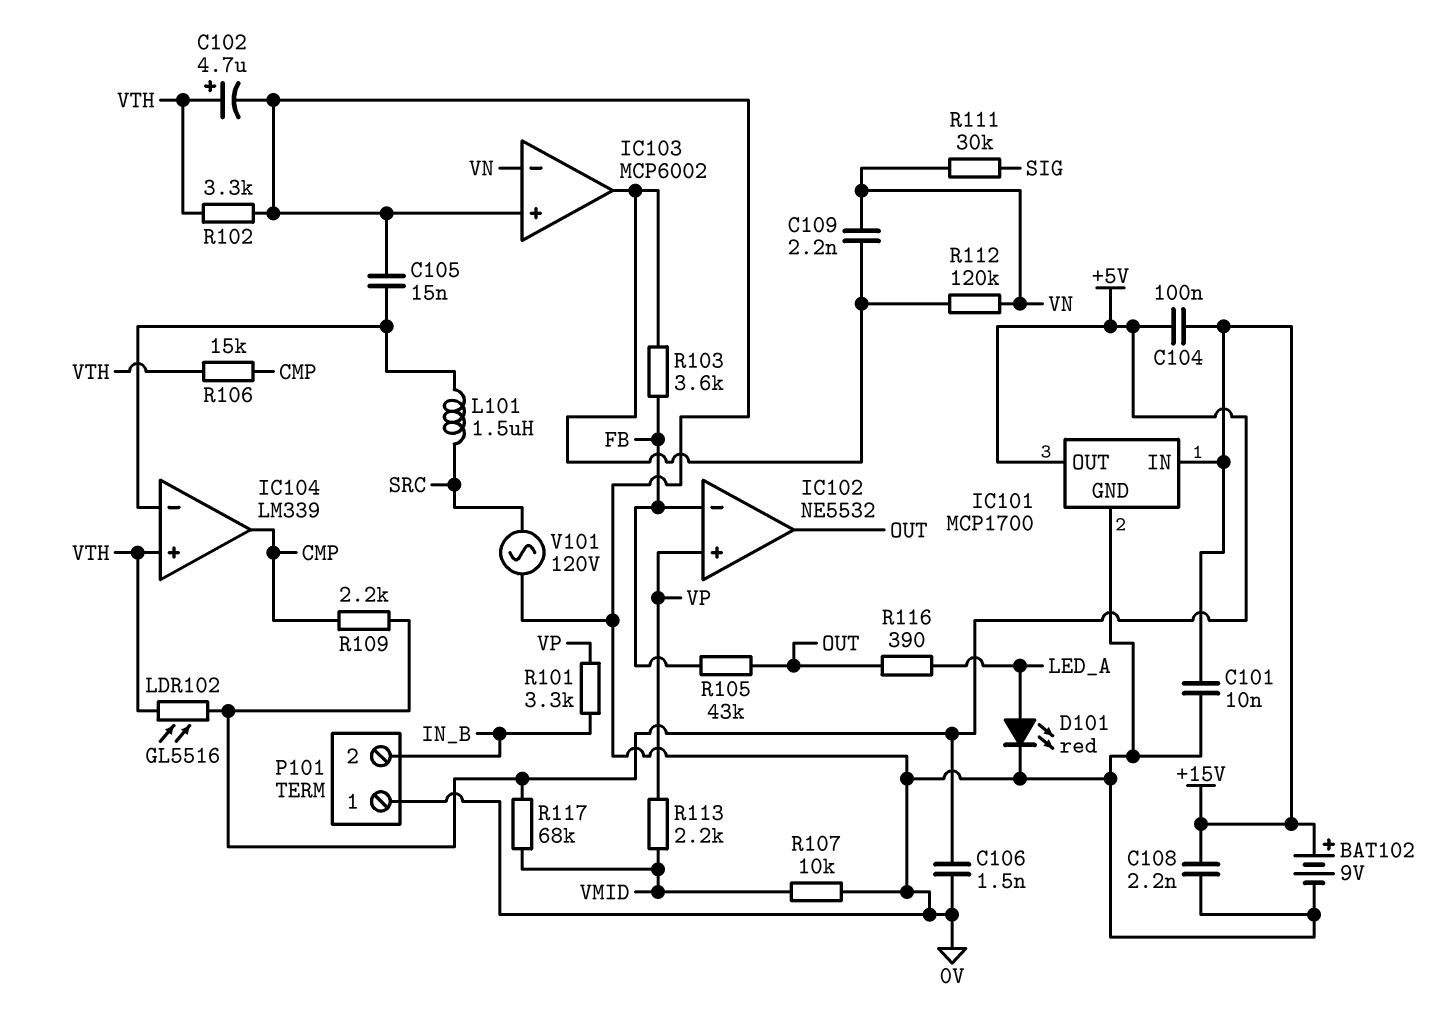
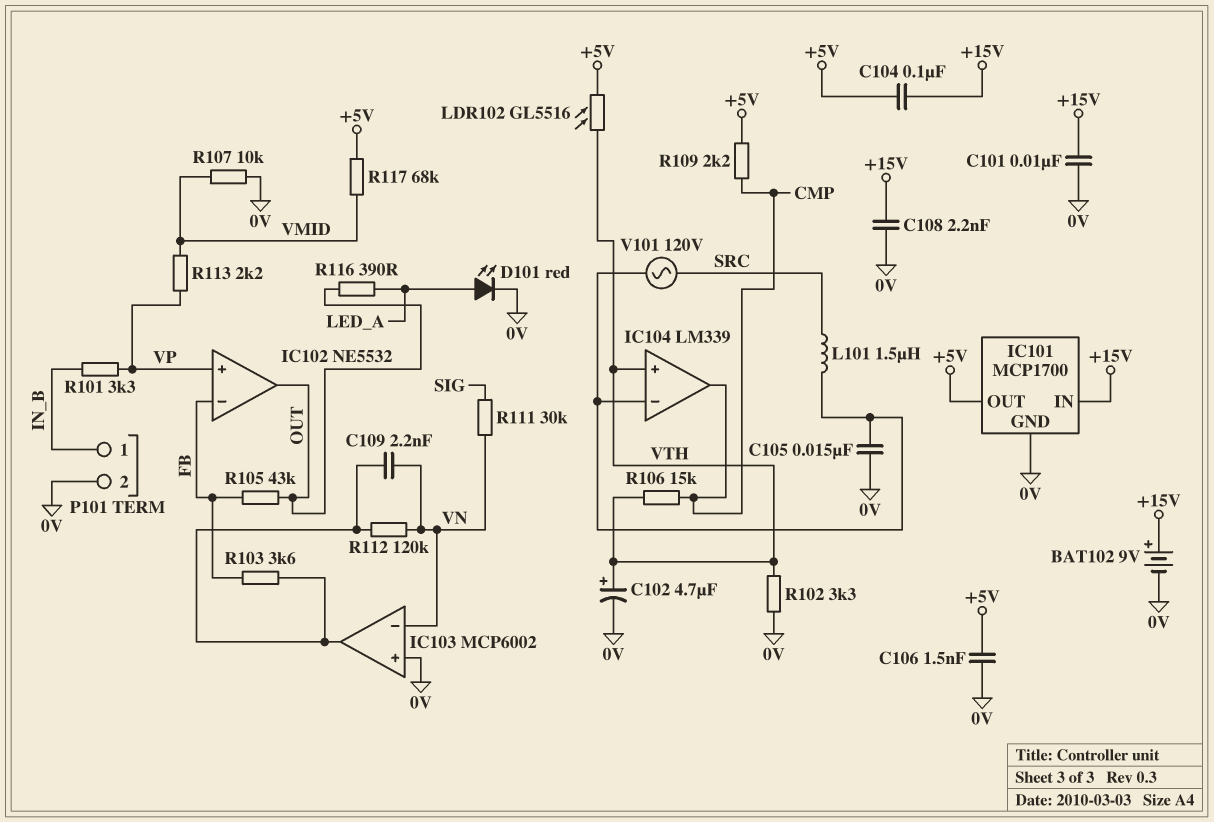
P101 pin 1: 0V -> IN_B
P101 pin 2: IN_B -> 0V
V101: AC 120V (0V, SRC) -> AC 120V (IC104/in-, SRC)

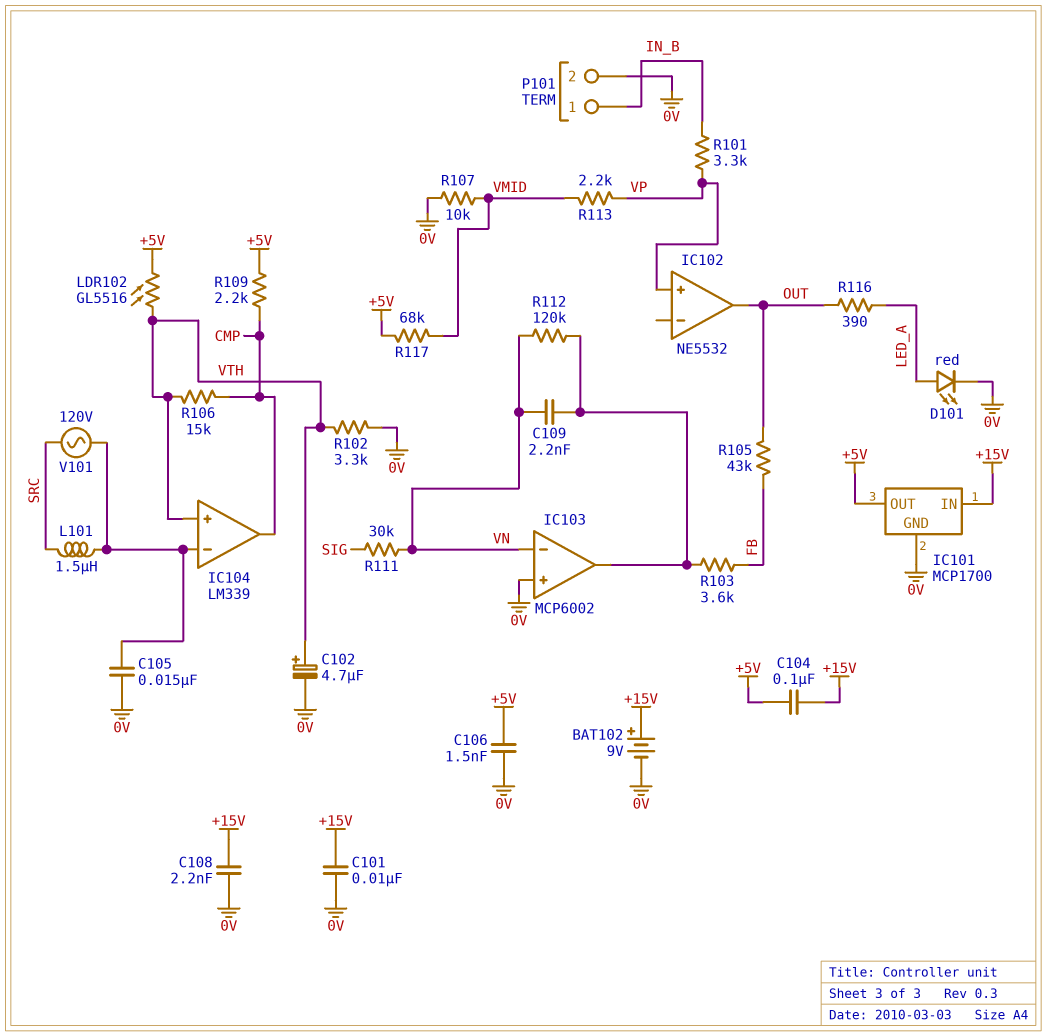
IC102 pin in-: FB -> none

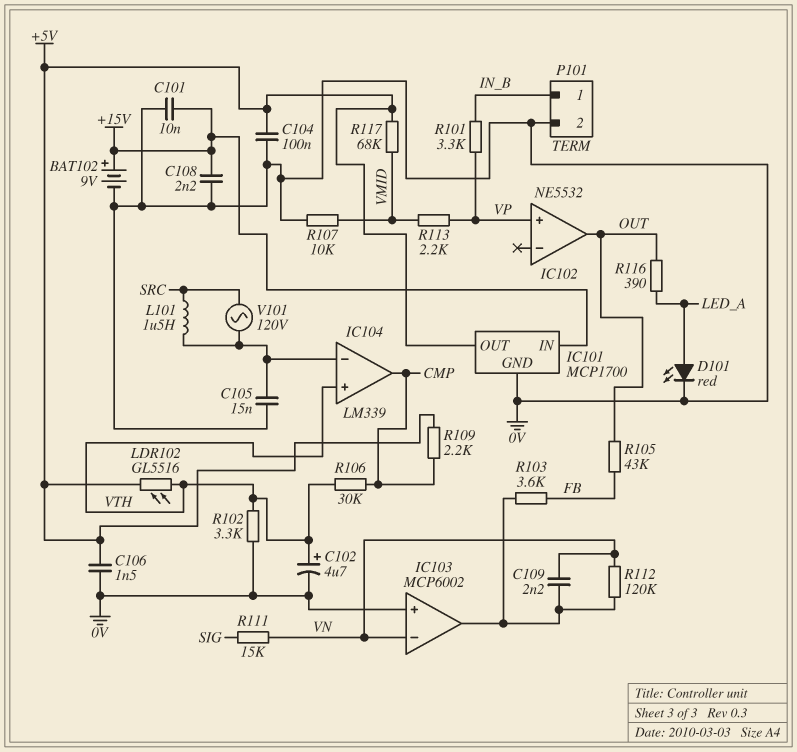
C104: 100nF (+5V, +15V) -> 100nF (+5V, 0V)
R106: 15k (CMP, VTH) -> 30k (CMP, VTH)
R111: 30k (SIG, VN) -> 15k (SIG, VN)

